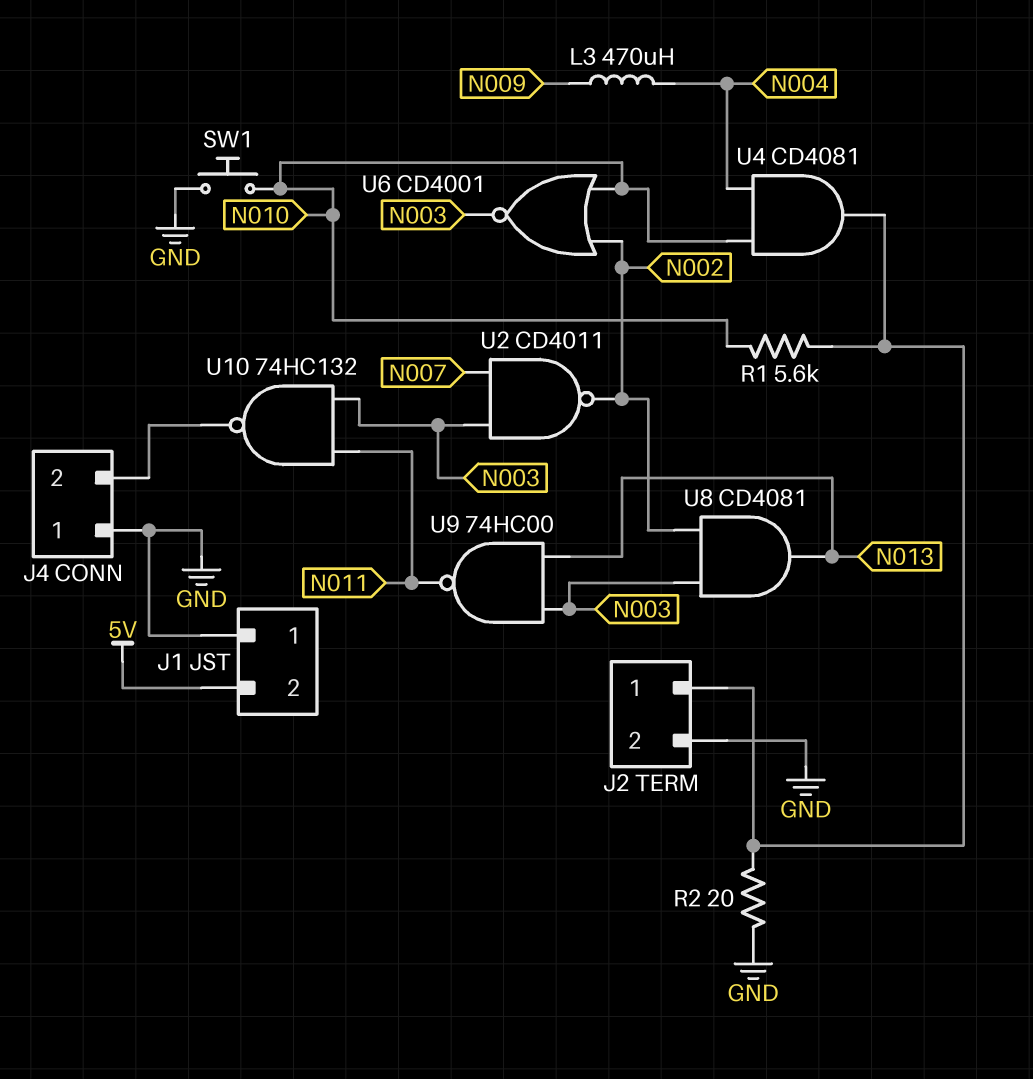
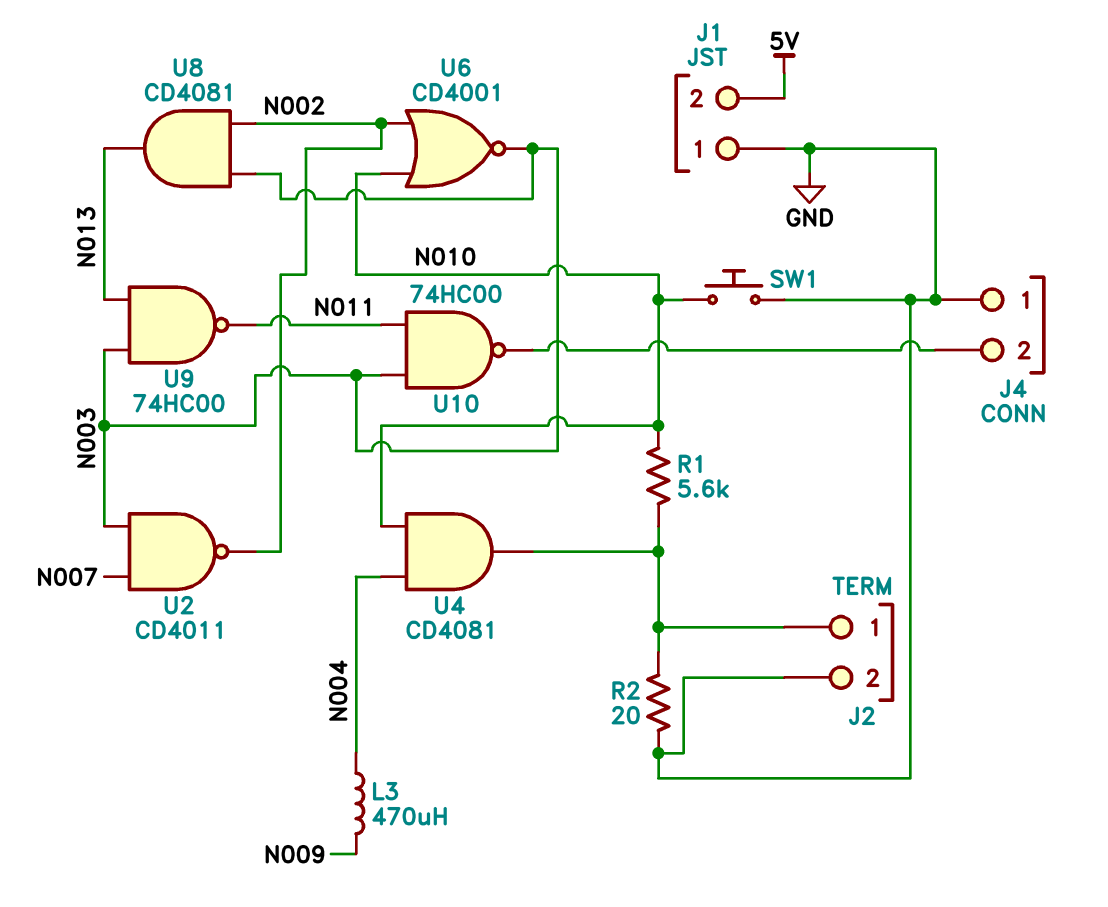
U10: NAND 74HC132 (in N003, in N011, out J4/2) -> NAND 74HC00 (in N003, in N011, out J4/2)

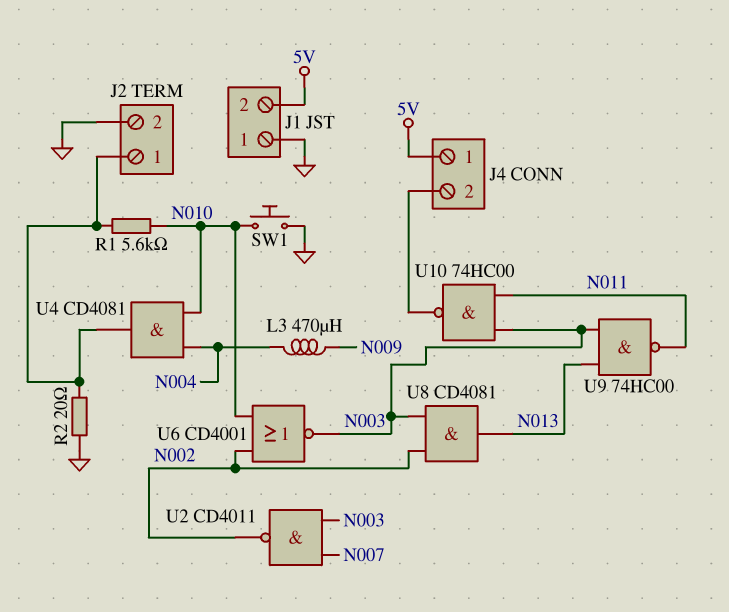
J4 pin 1: GND -> 5V

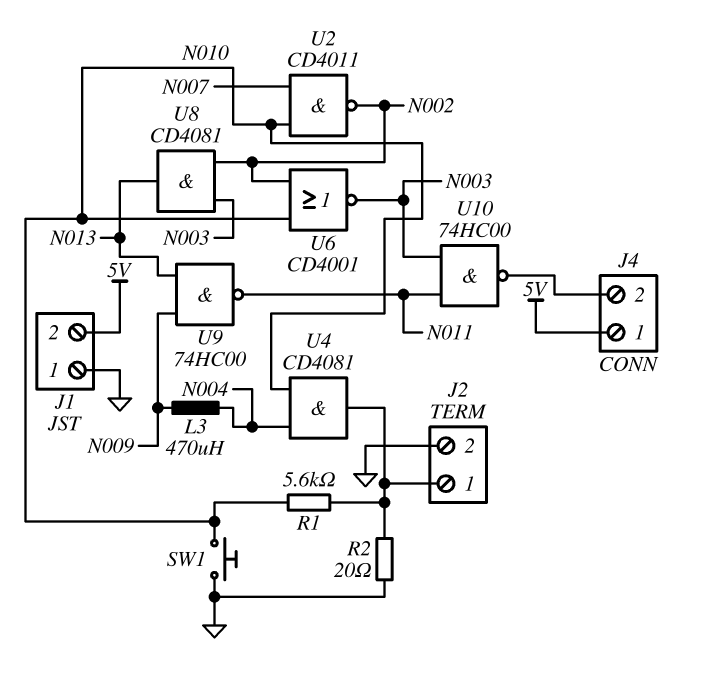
U2: NAND CD4011 (in N003, in N007, out N002) -> NAND CD4011 (in N007, in N010, out N002)
U9: NAND 74HC00 (in N003, in N013, out N011) -> NAND 74HC00 (in N009, in N013, out N011)

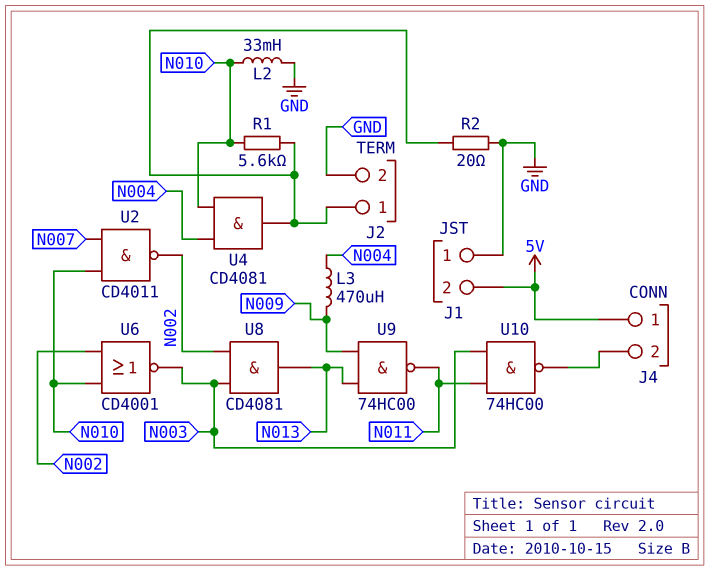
L2: none -> 33mH (GND, N010)
SW1: button (GND, N010) -> none

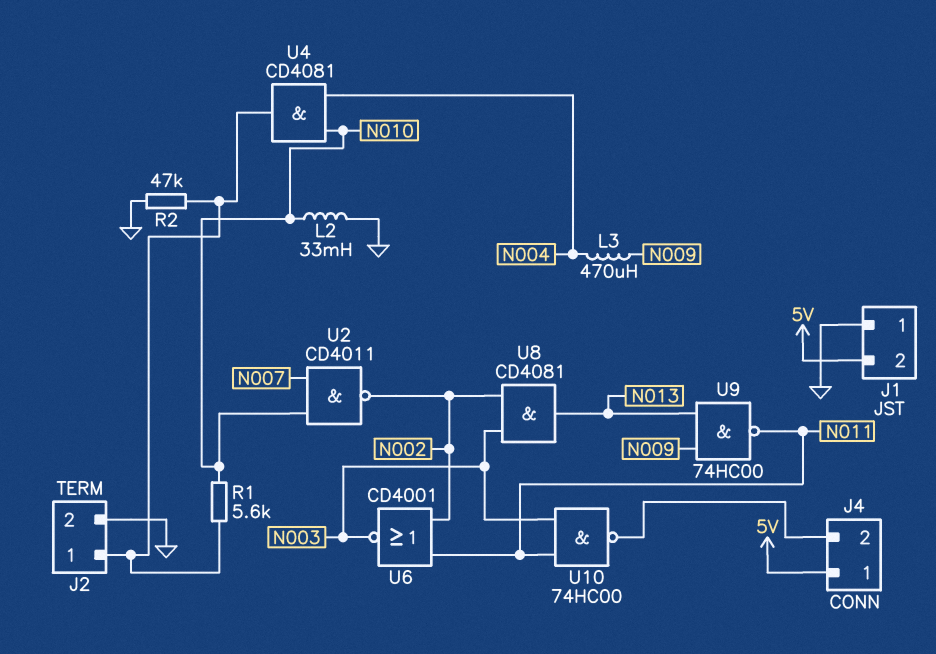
R2: 20 (GND, J2/1) -> 47k (GND, J2/1)
U6: NOR CD4001 (in N002, in N010, out N003) -> NOR CD4001 (in N002, in N011, out N003)

